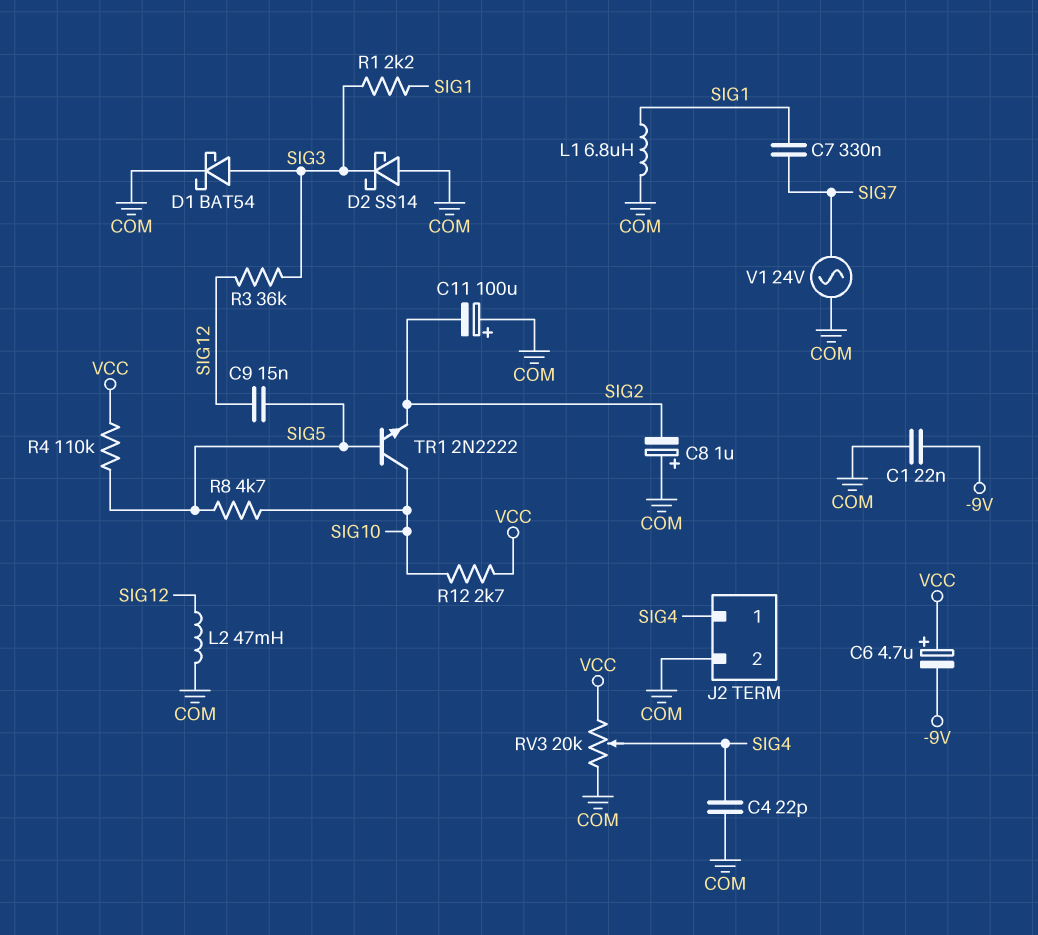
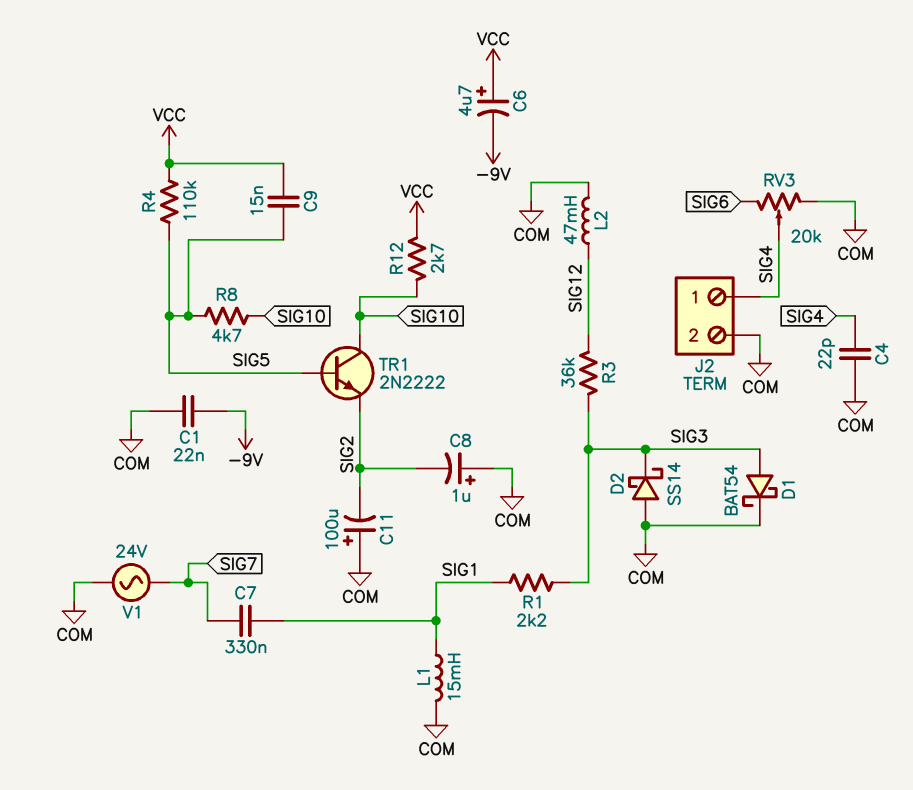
C9: 15nF (SIG5, SIG12) -> 15nF (SIG5, VCC)
L1: 6.8uH (COM, SIG1) -> 15mH (COM, SIG1)
RV3: 20k (COM, VCC, wiper SIG4) -> 20k (COM, SIG6, wiper SIG4)

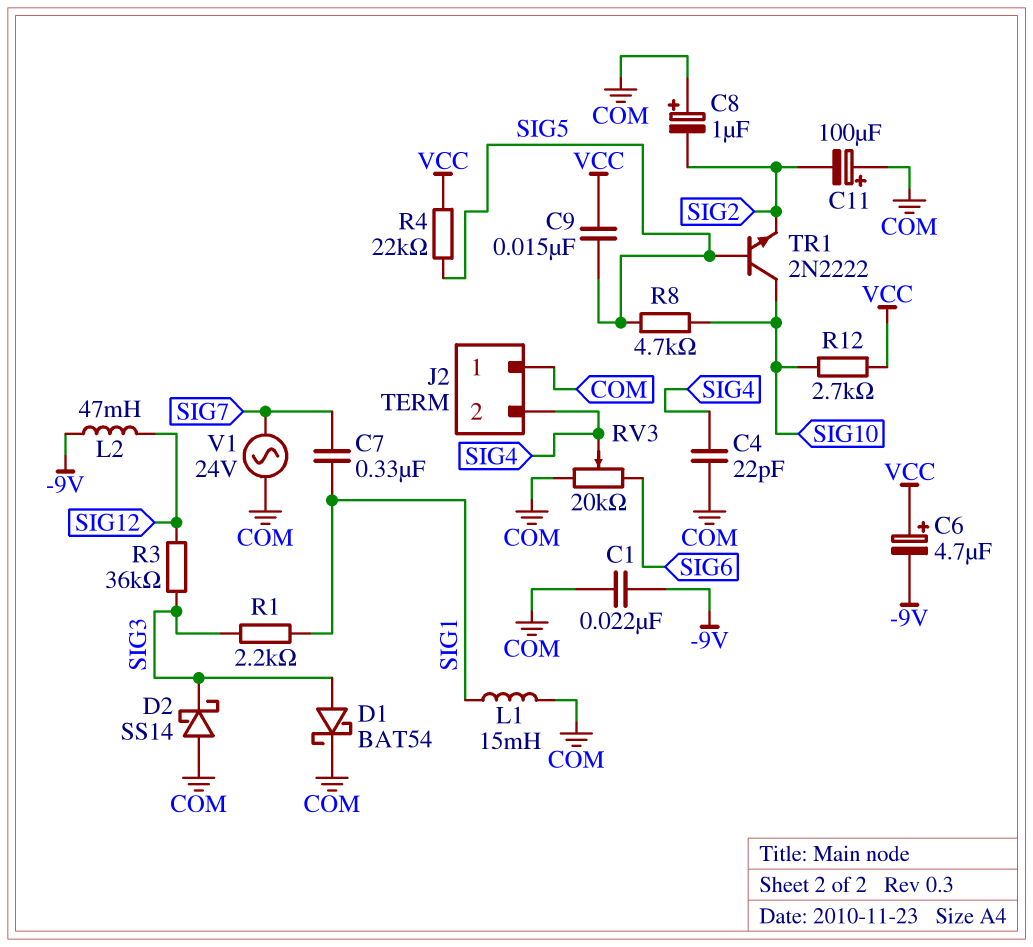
J2 pin 1: SIG4 -> COM
J2 pin 2: COM -> SIG4
L2: 47mH (COM, SIG12) -> 47mH (-9V, SIG12)
R4: 110k (SIG5, VCC) -> 22k (SIG5, VCC)

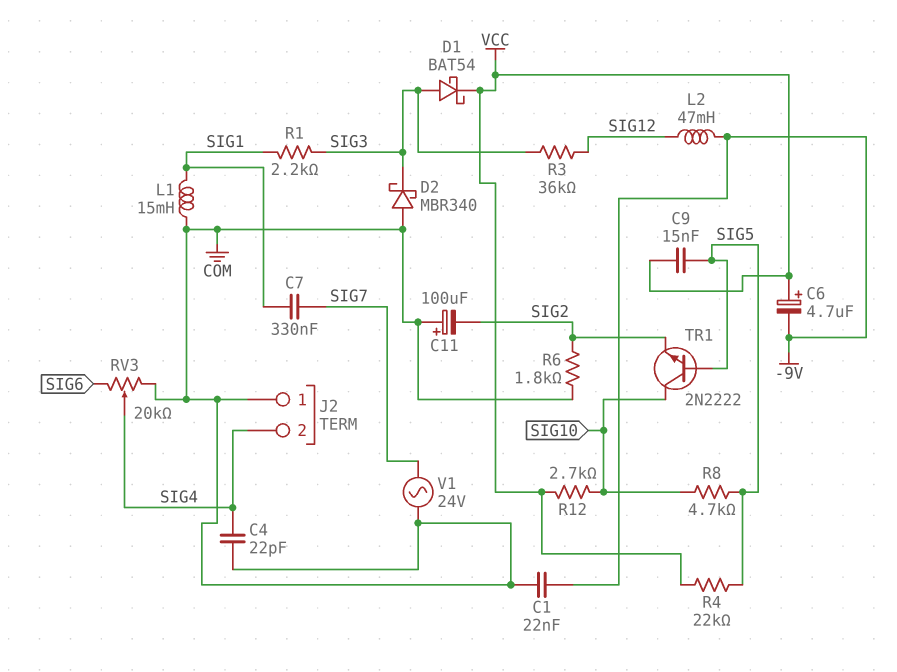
C8: 1uF (plus COM, minus SIG2) -> none
D1: schottky BAT54 (A SIG3, K COM) -> schottky BAT54 (A SIG3, K VCC)
D2: schottky SS14 (A COM, K SIG3) -> schottky MBR340 (A COM, K SIG3)
R6: none -> 1.8k (COM, SIG2)

